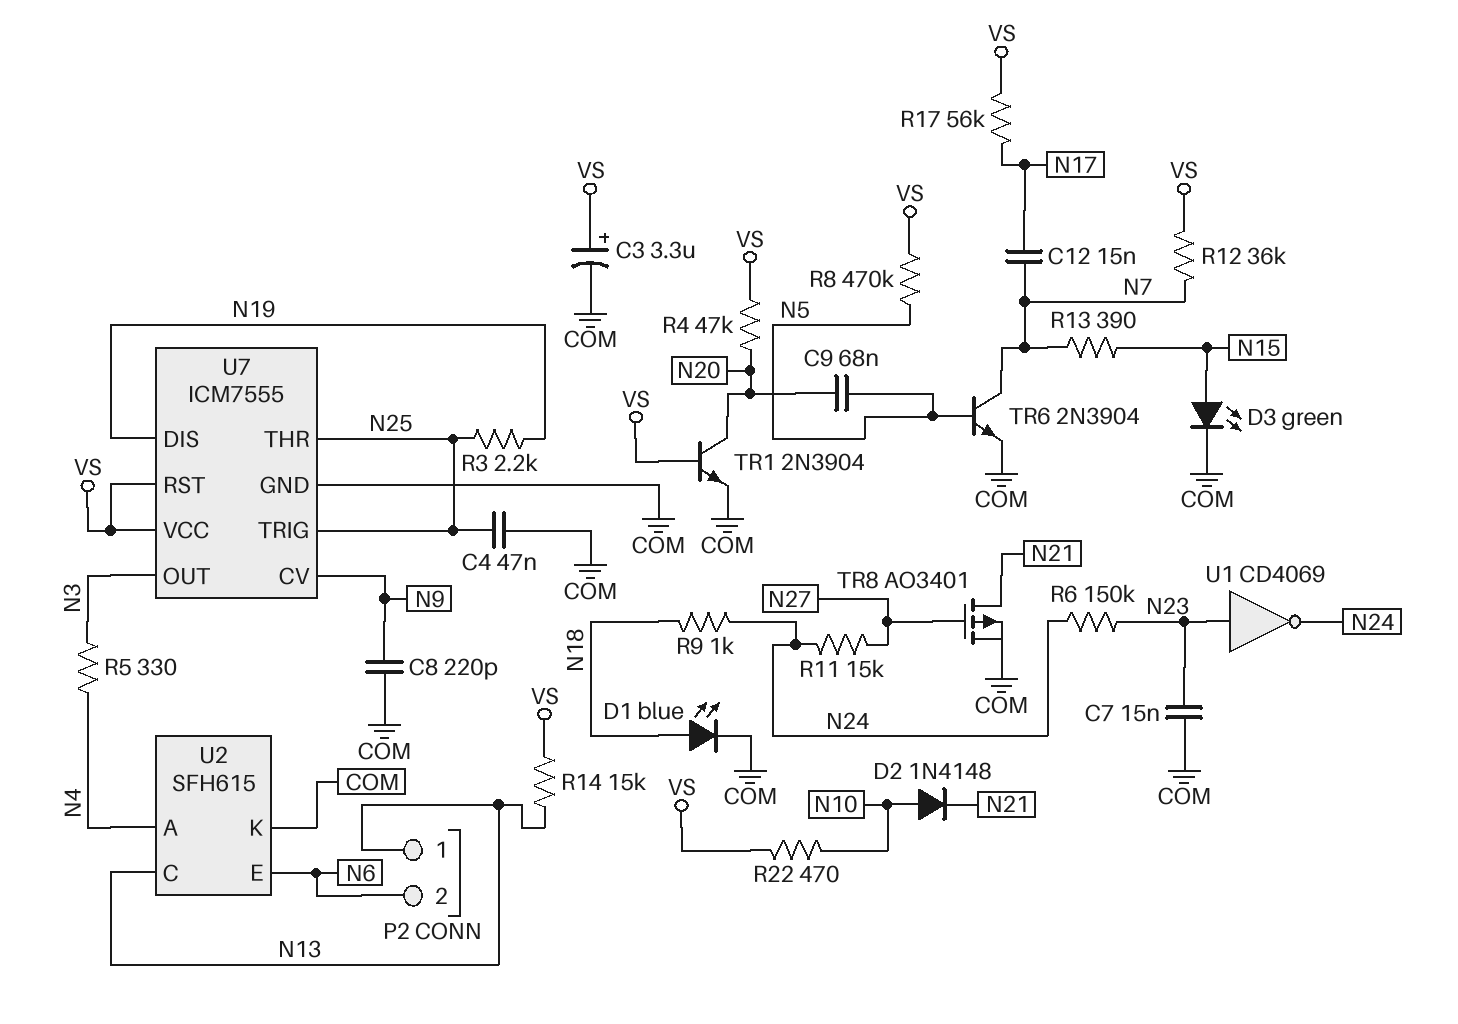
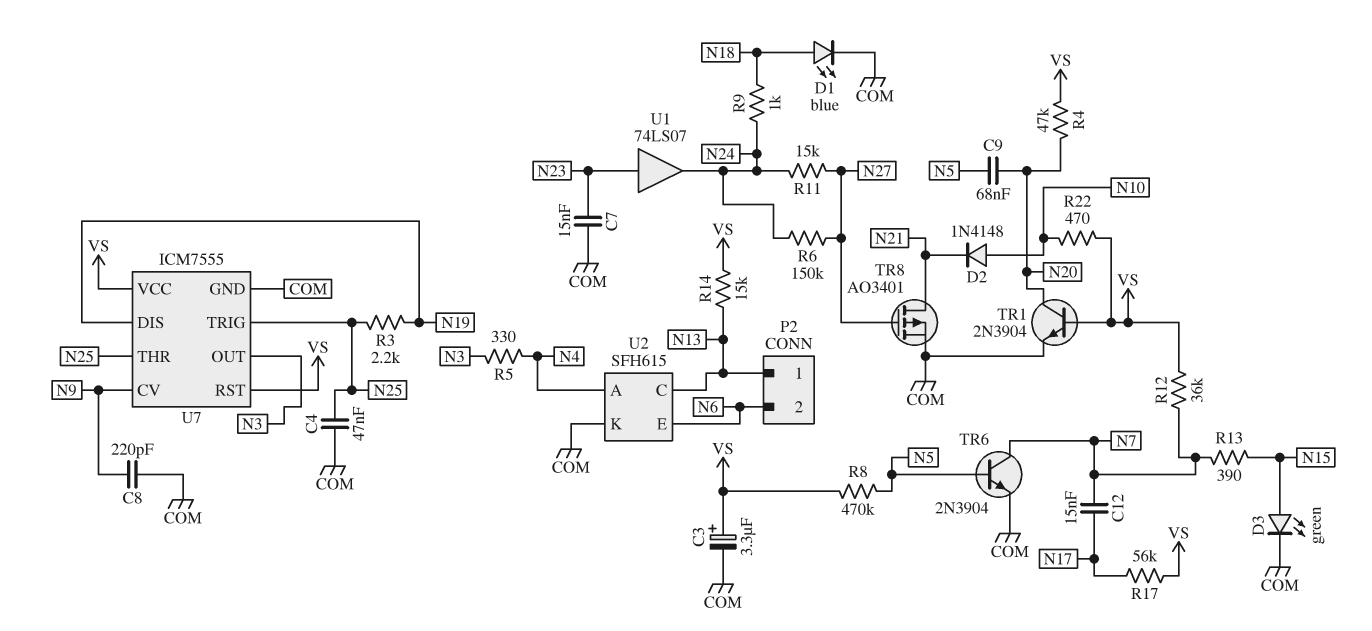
R6: 150k (N23, N24) -> 150k (N24, N27)
U1: NOT CD4069 (in N23, out N24) -> buffer 74LS07 (in N23, out N24)

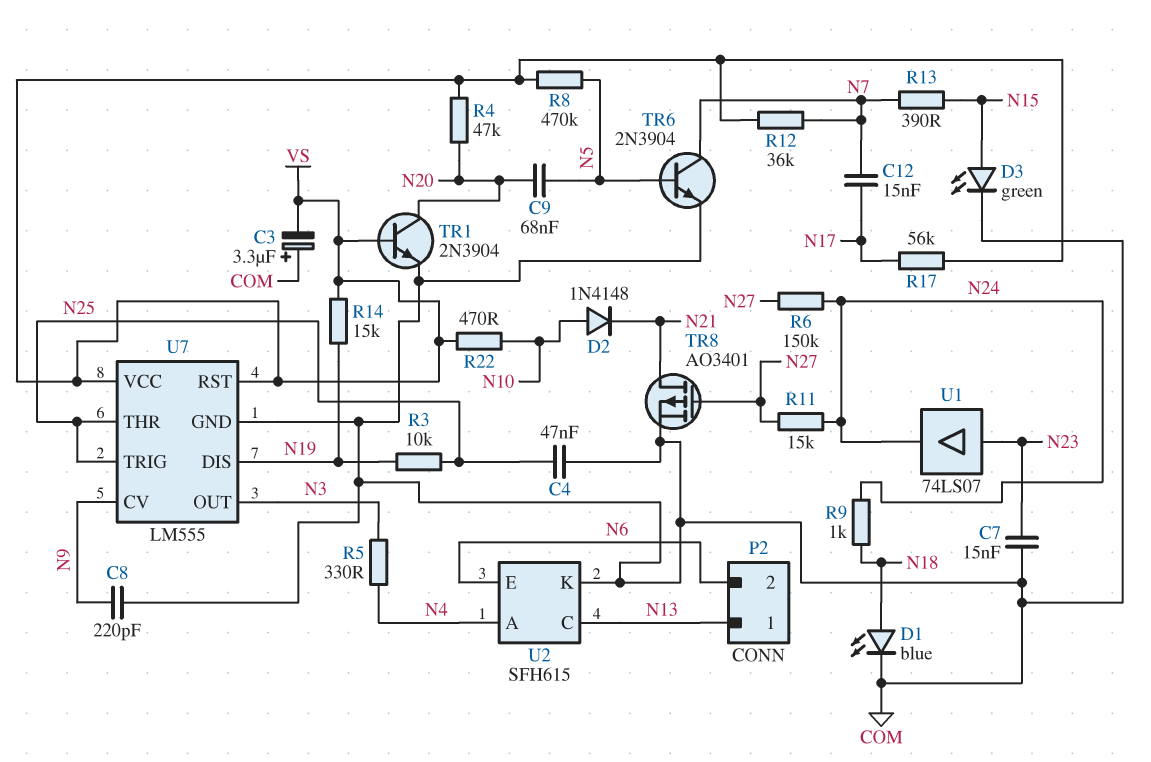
C3: 3.3uF (plus VS, minus COM) -> 3.3uF (plus COM, minus VS)
R3: 2.2k (N19, N25) -> 10k (N19, N25)
R14: 15k (N13, VS) -> 15k (N19, VS)
U7: ICM7555 -> LM555

